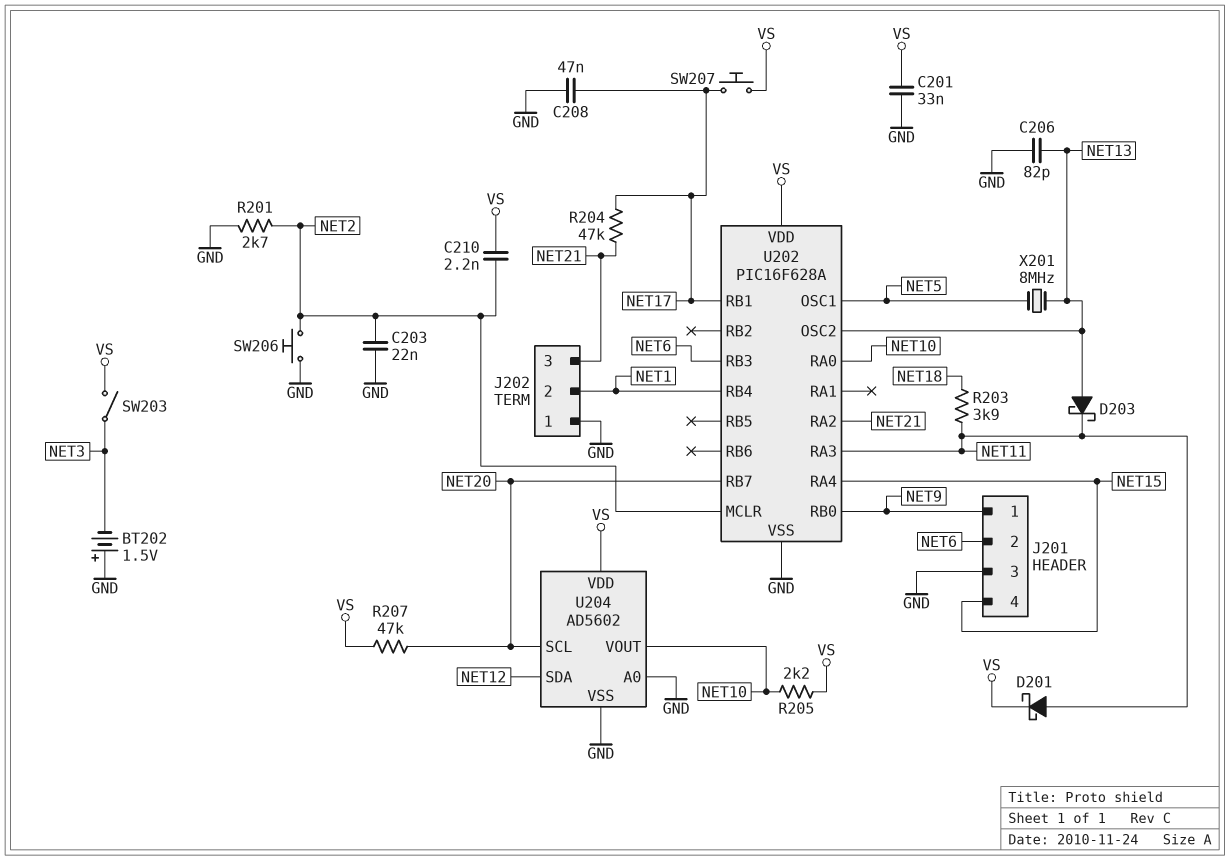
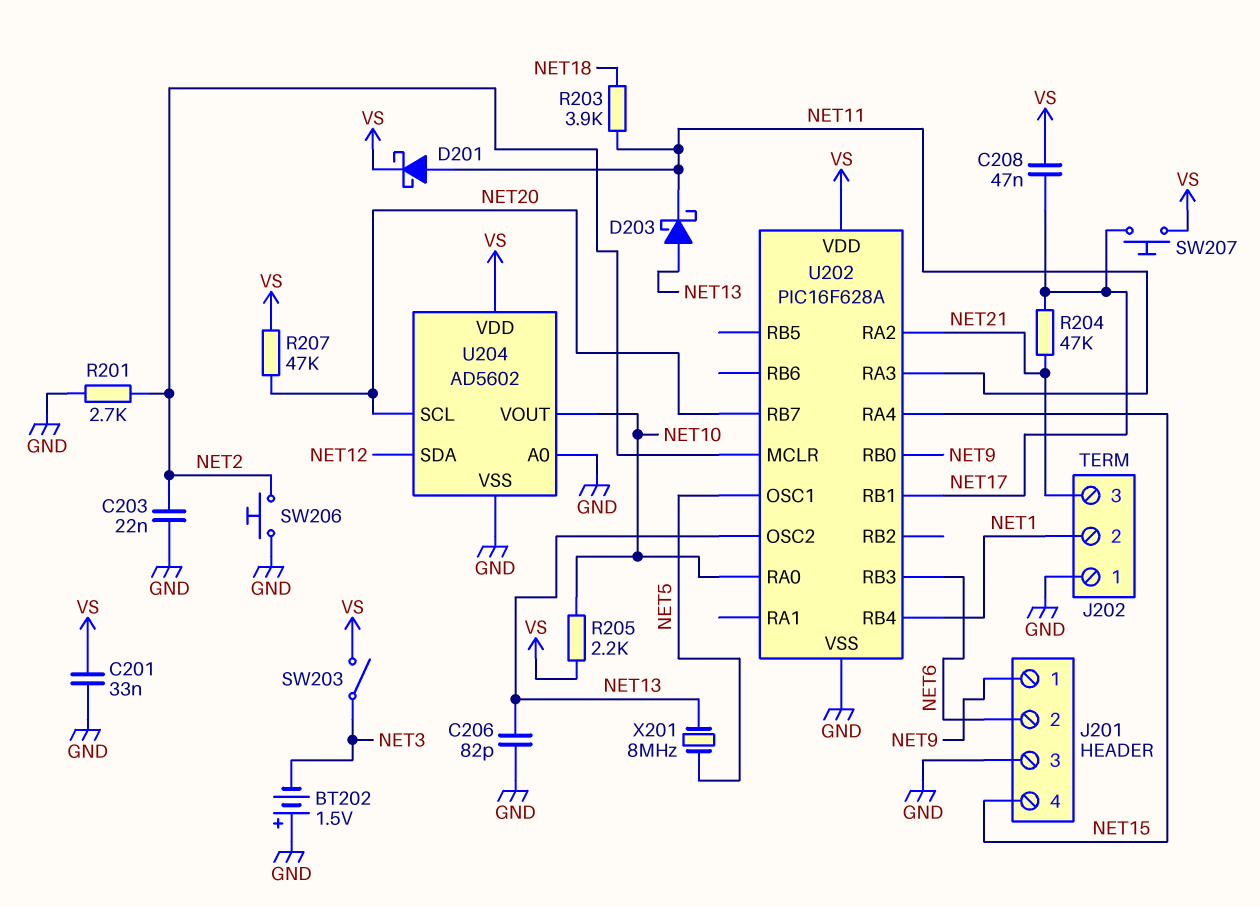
C208: 47nF (GND, NET17) -> 47nF (NET17, VS)
C210: 2.2nF (NET2, VS) -> none

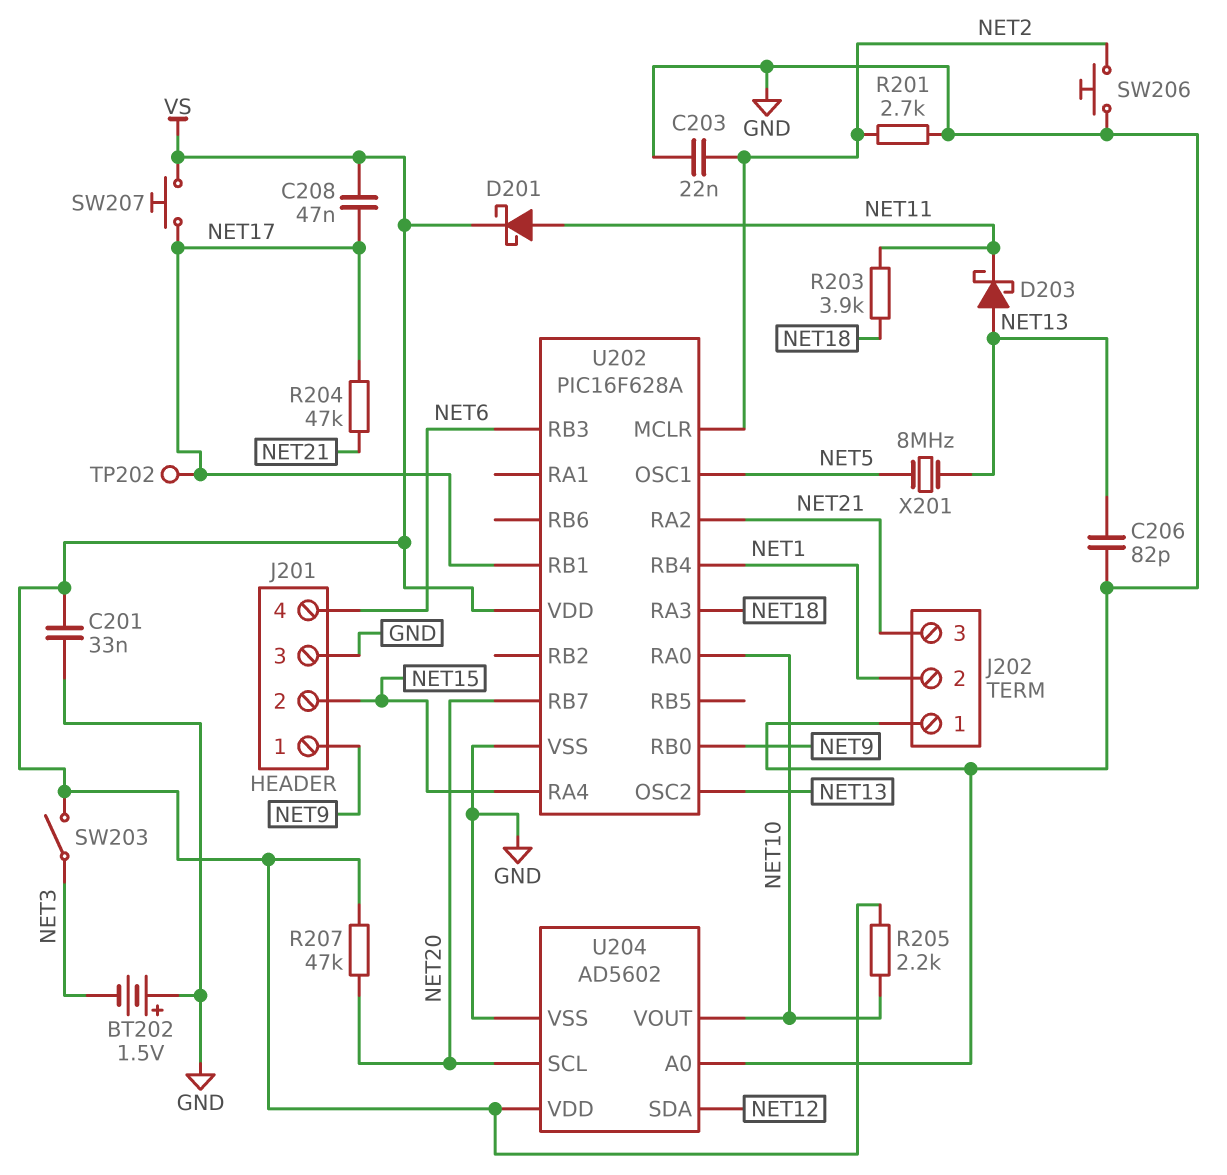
J201 pin 2: NET6 -> NET15
J201 pin 4: NET15 -> NET6
TP202: none -> test point (NET17)
U202 pin RA3: NET11 -> NET18

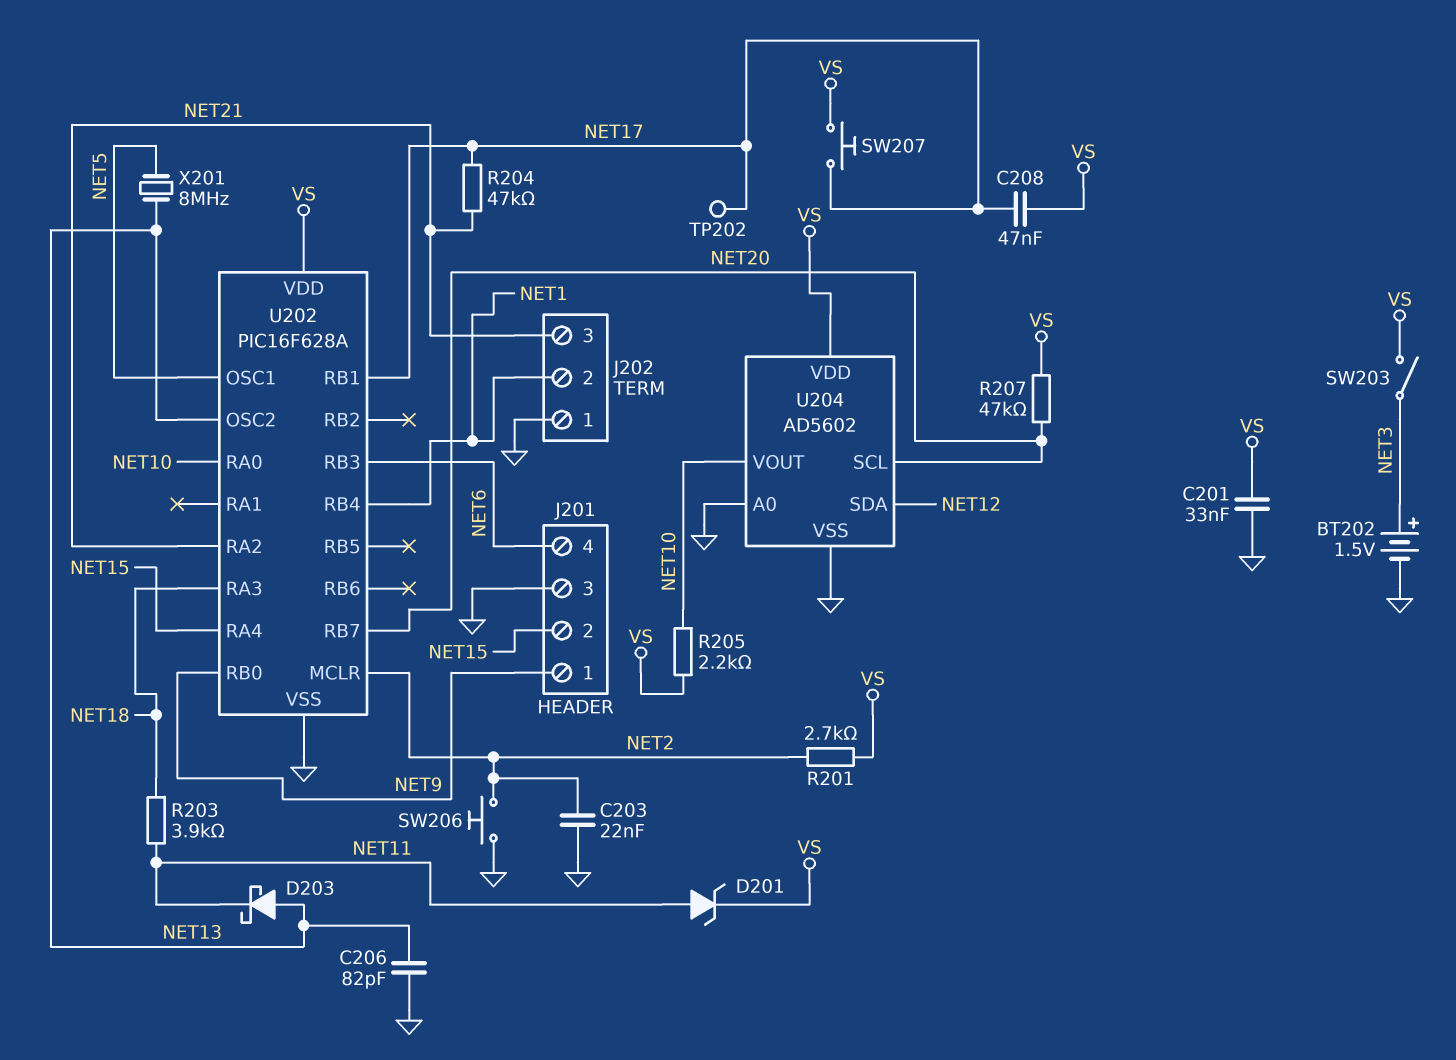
BT202: 1.5V (plus GND, minus NET3) -> 1.5V (plus NET3, minus GND)
D201: schottky (A NET11, K VS) -> zener (A NET11, K VS)
R201: 2.7k (GND, NET2) -> 2.7k (NET2, VS)

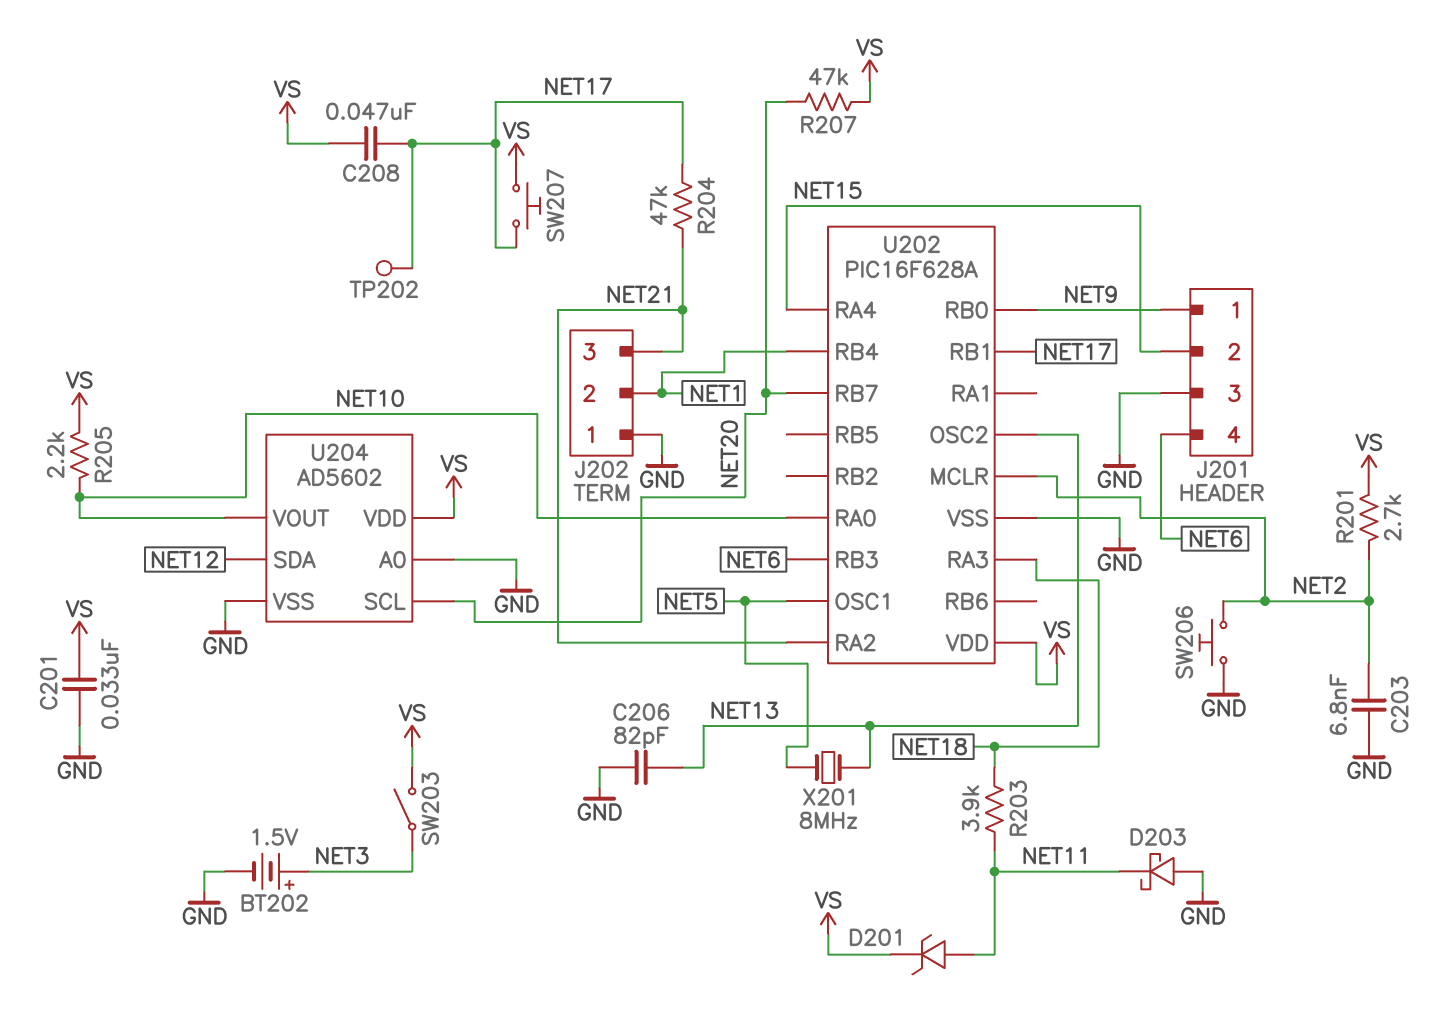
C203: 22nF (GND, NET2) -> 6.8nF (GND, NET2)
D203: schottky (A NET13, K NET11) -> schottky (A GND, K NET11)

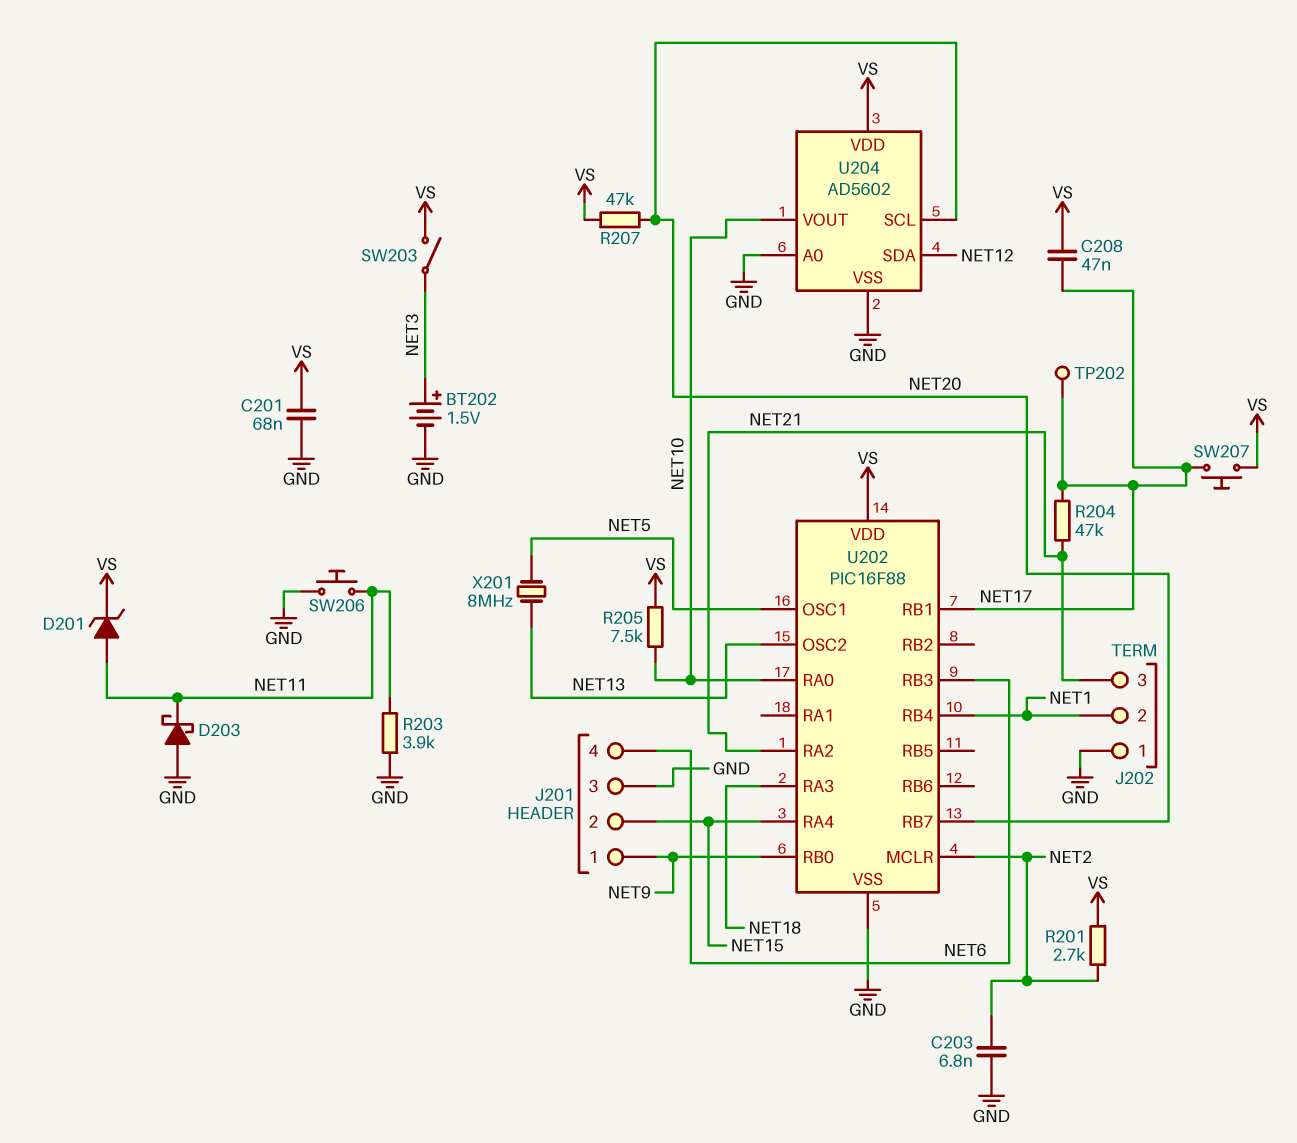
C201: 33nF (GND, VS) -> 68nF (GND, VS)
C206: 82pF (GND, NET13) -> none
R203: 3.9k (NET11, NET18) -> 3.9k (GND, NET11)
R205: 2.2k (NET10, VS) -> 7.5k (NET10, VS)
SW206: button (GND, NET2) -> button (GND, NET11)
U202: PIC16F628A -> PIC16F88

